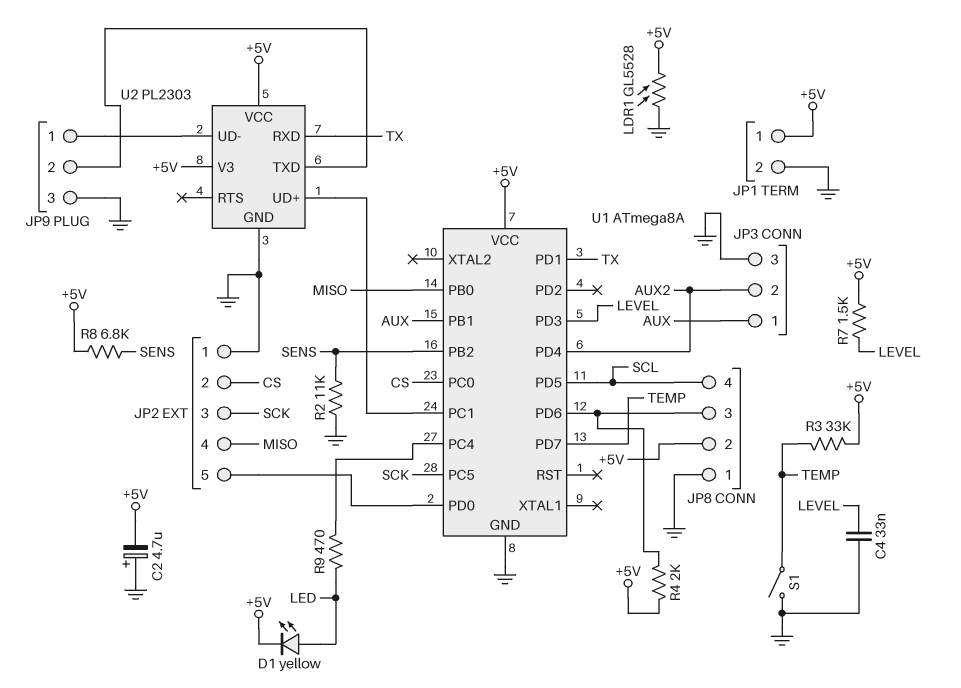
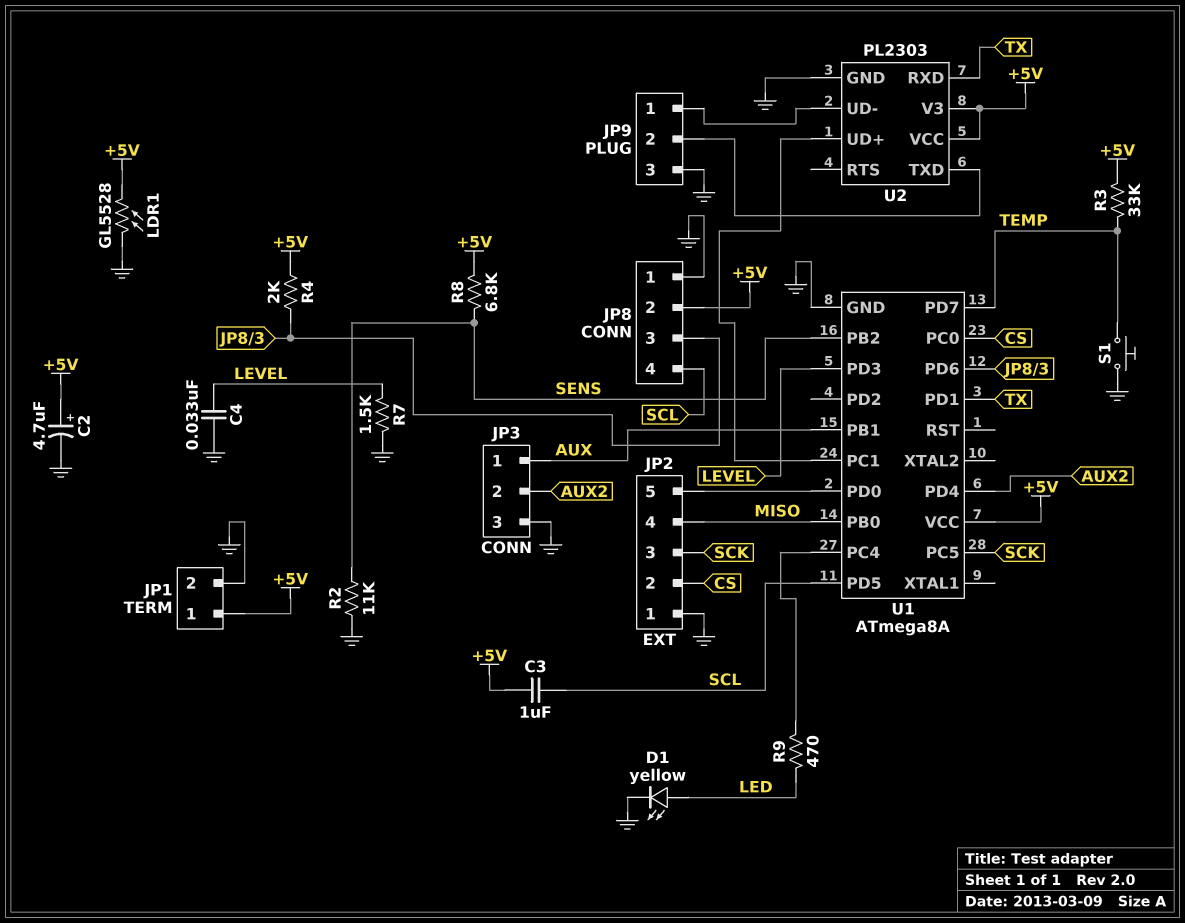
C2: 4.7uF (plus GND, minus +5V) -> 4.7uF (plus +5V, minus GND)
C3: none -> 1uF (+5V, SCL)
D1: LED yellow (A LED, K +5V) -> LED yellow (A LED, K GND)
R7: 1.5k (+5V, LEVEL) -> 1.5k (GND, LEVEL)
S1: switch (GND, TEMP) -> button (GND, TEMP)

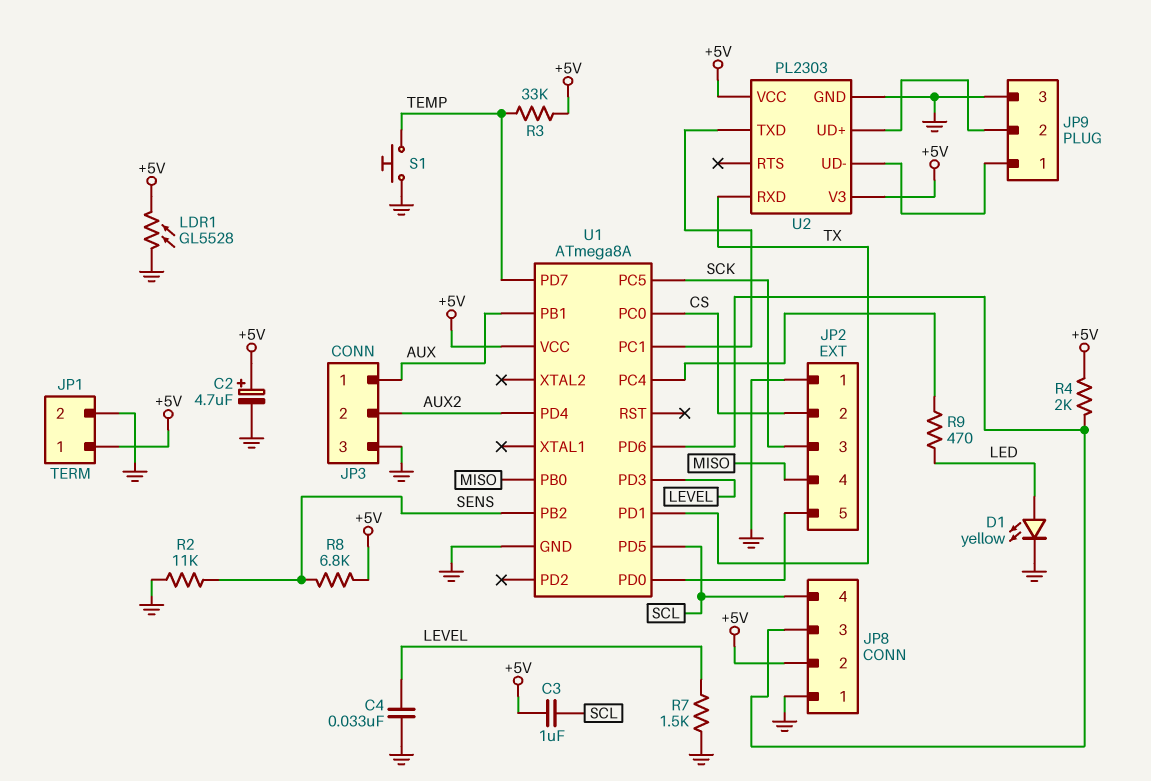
U2 pin TXD: JP9/2 -> U1/PC1
U2 pin UD+: U1/PC1 -> JP9/2

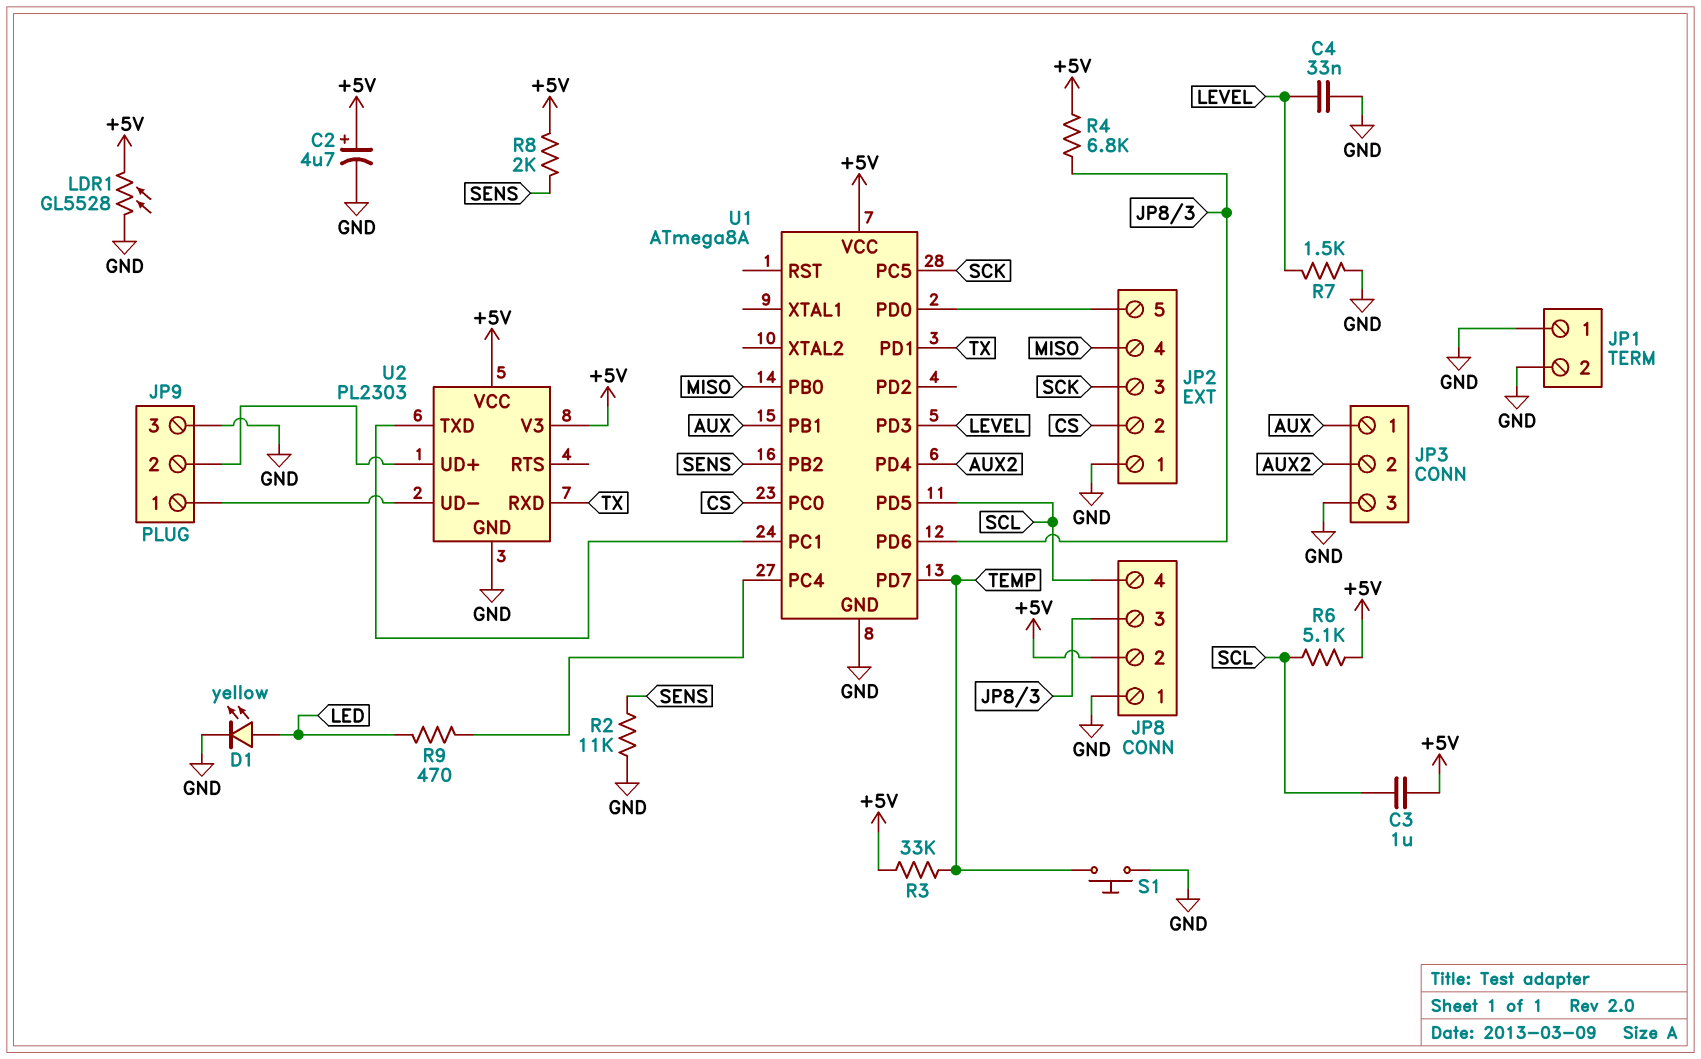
JP1 pin 1: +5V -> GND
R4: 2k (+5V, JP8/3) -> 6.8k (+5V, JP8/3)
R6: none -> 5.1k (+5V, SCL)
R8: 6.8k (+5V, SENS) -> 2k (+5V, SENS)

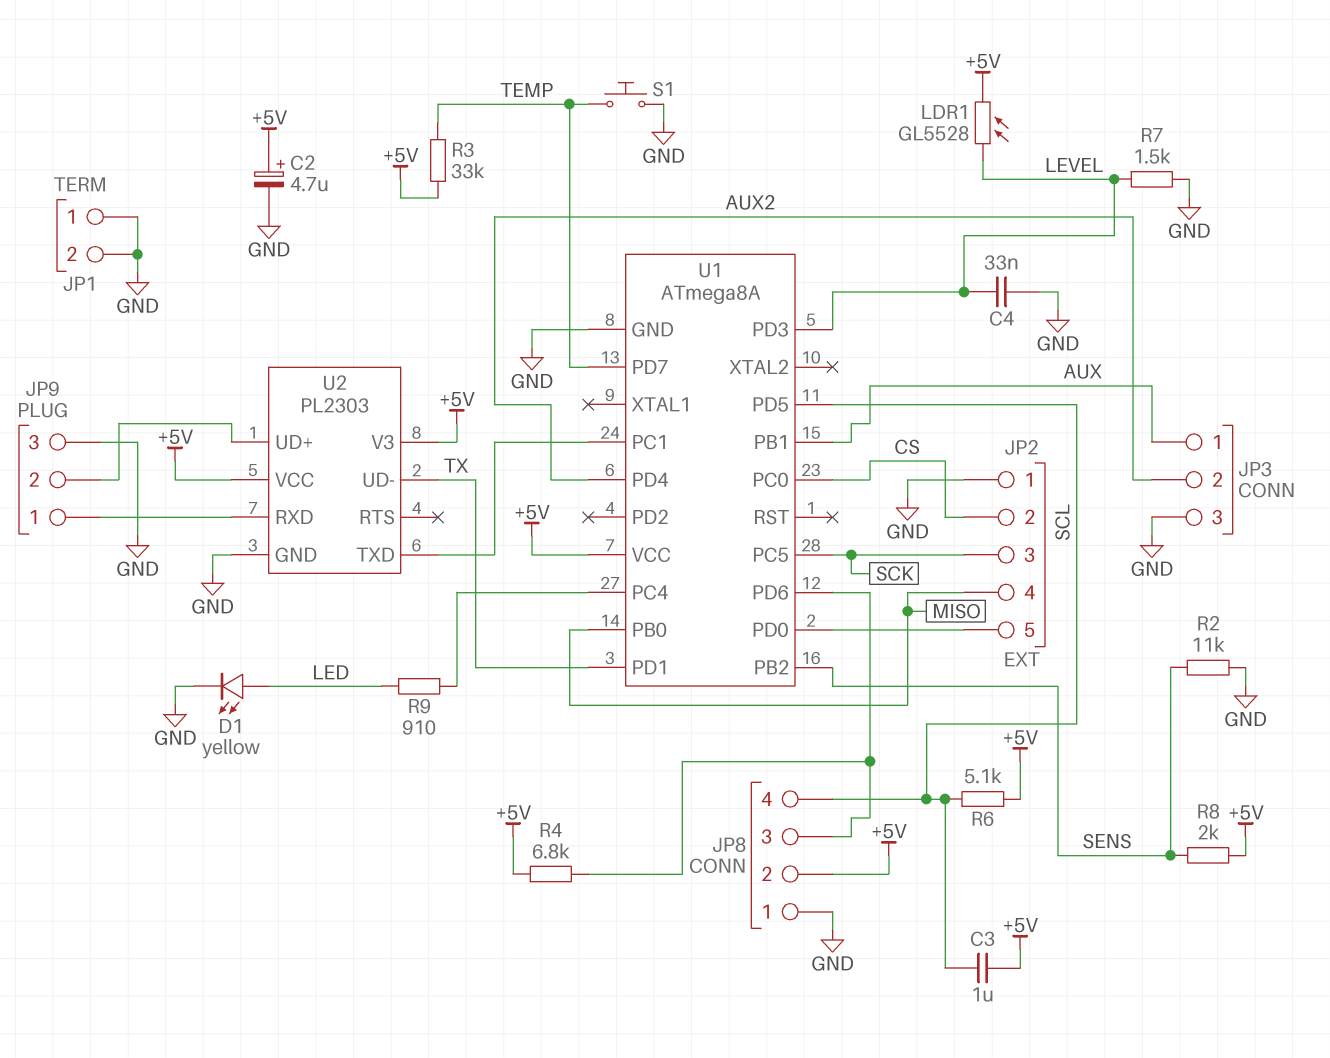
LDR1: GL5528 (+5V, GND) -> GL5528 (+5V, LEVEL)
R9: 470 (LED, U1/PC4) -> 910 (LED, U1/PC4)
U2 pin RXD: TX -> JP9/1
U2 pin UD-: JP9/1 -> TX

